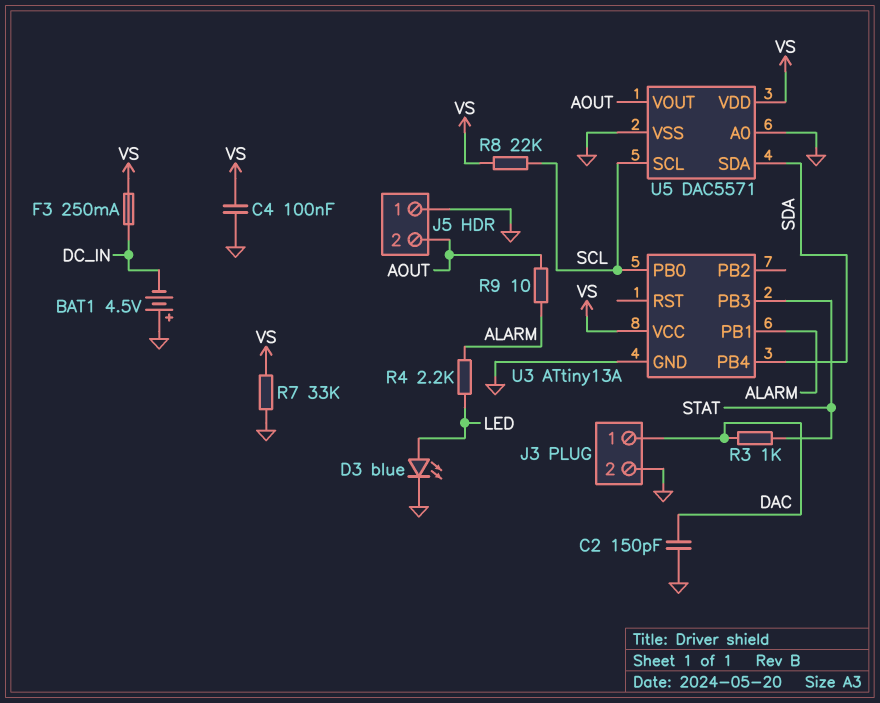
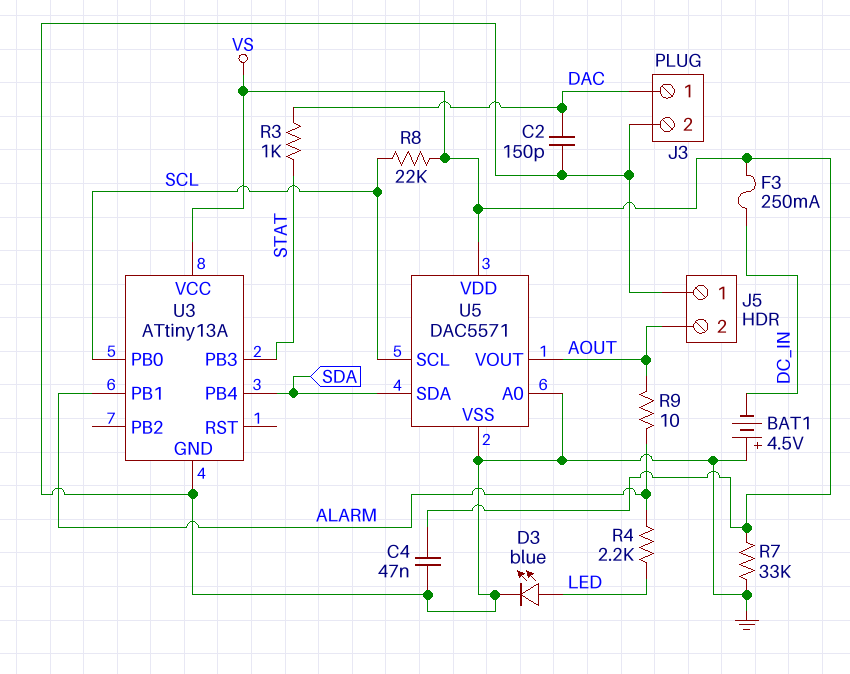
C4: 100nF (GND, VS) -> 47nF (GND, VS)

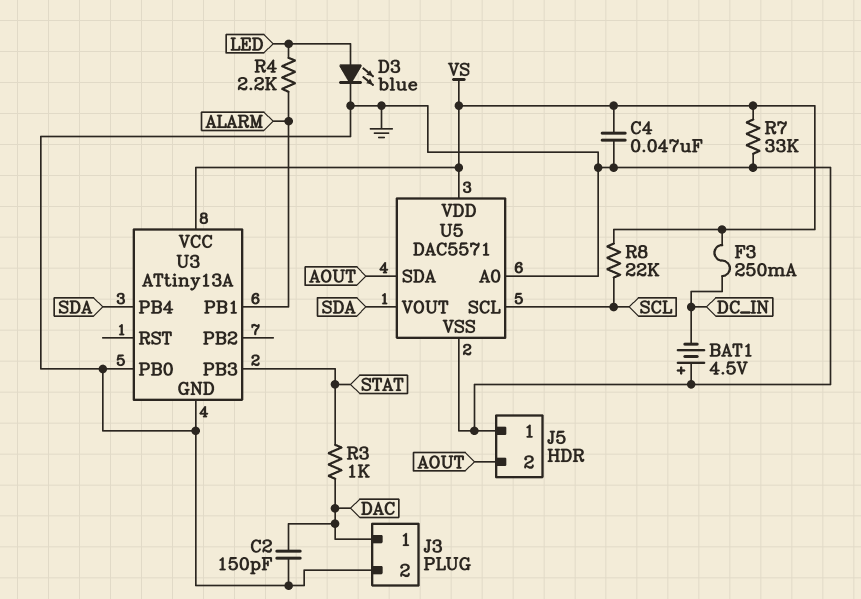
R9: 10 (ALARM, AOUT) -> none
U3 pin PB0: SCL -> GND
U5 pin SDA: SDA -> AOUT
U5 pin VOUT: AOUT -> SDA

